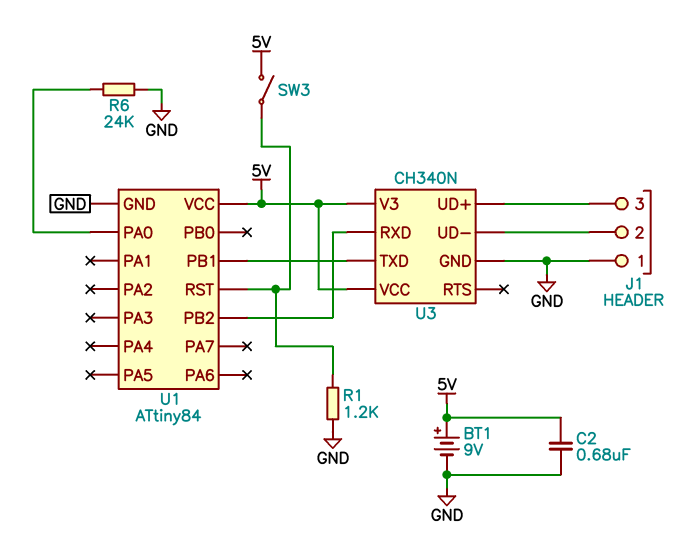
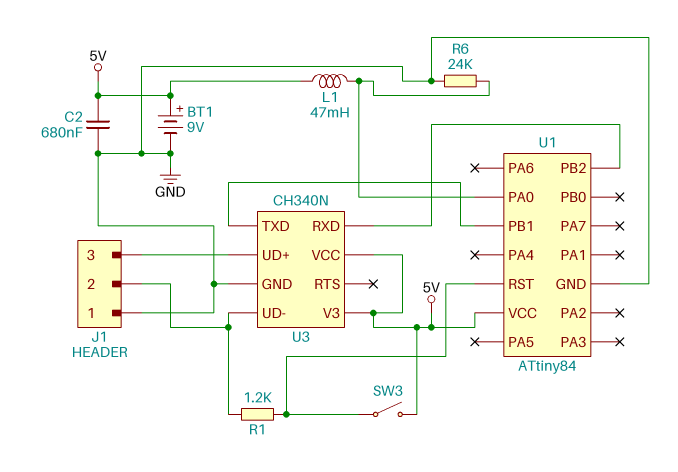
L1: none -> 47mH (5V, U1/PA0)
R1: 1.2k (GND, U1/RST) -> 1.2k (J1/2, U1/RST)

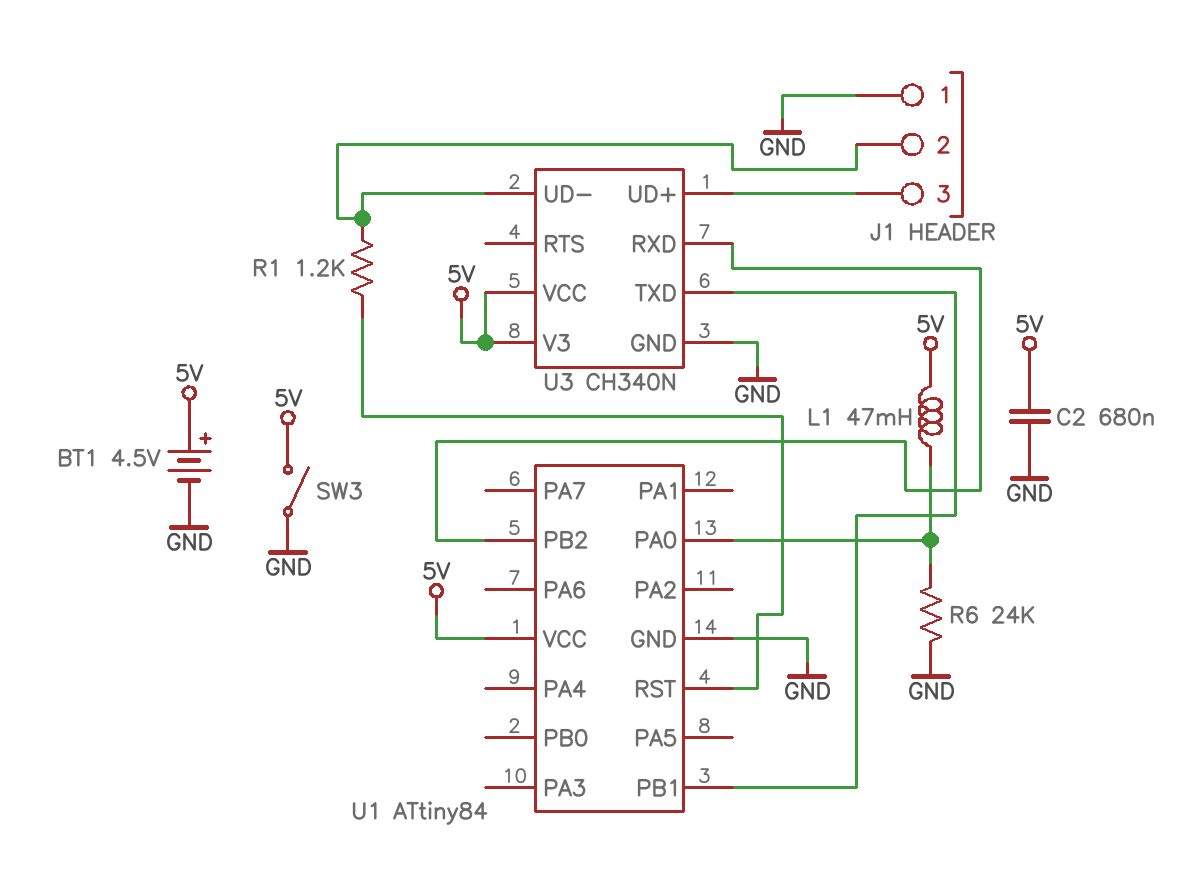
BT1: 9V (plus 5V, minus GND) -> 4.5V (plus 5V, minus GND)
SW3: switch (5V, U1/RST) -> switch (5V, GND)

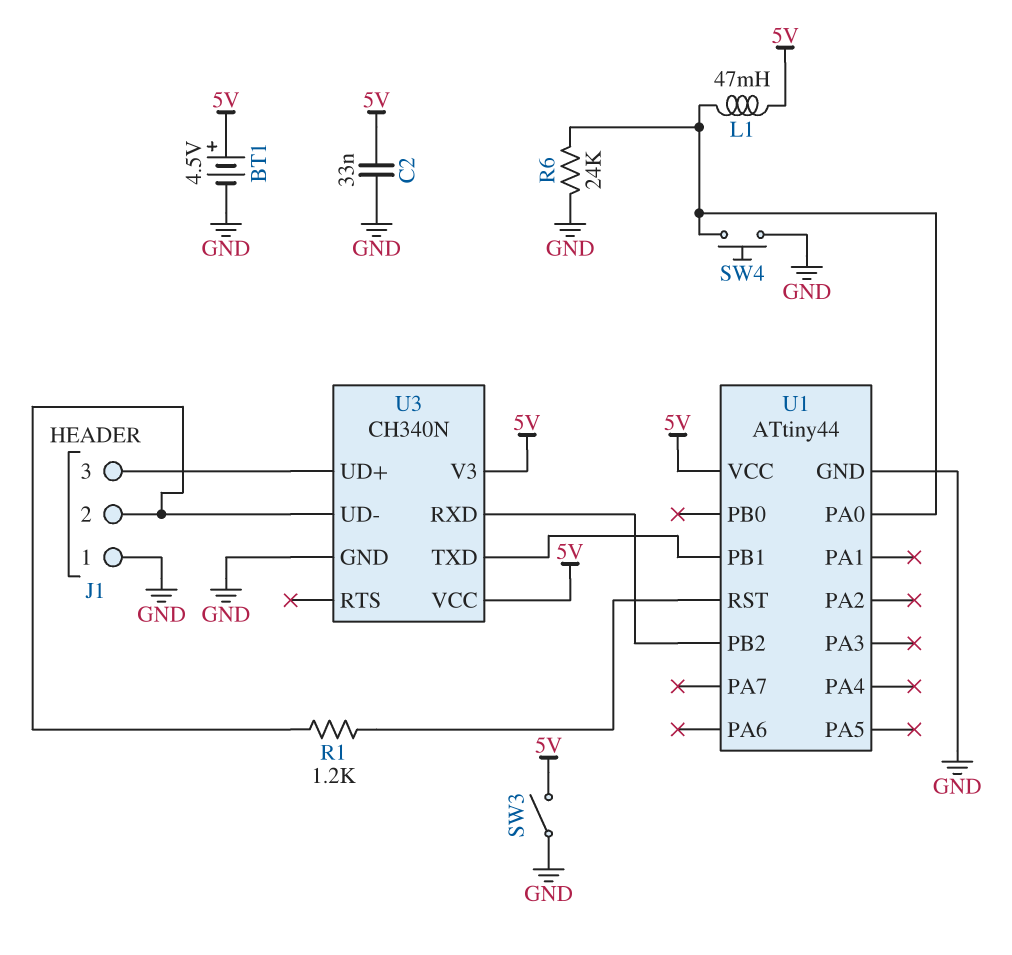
C2: 680nF (5V, GND) -> 33nF (5V, GND)
SW4: none -> button (GND, U1/PA0)
U1: ATtiny84 -> ATtiny44

